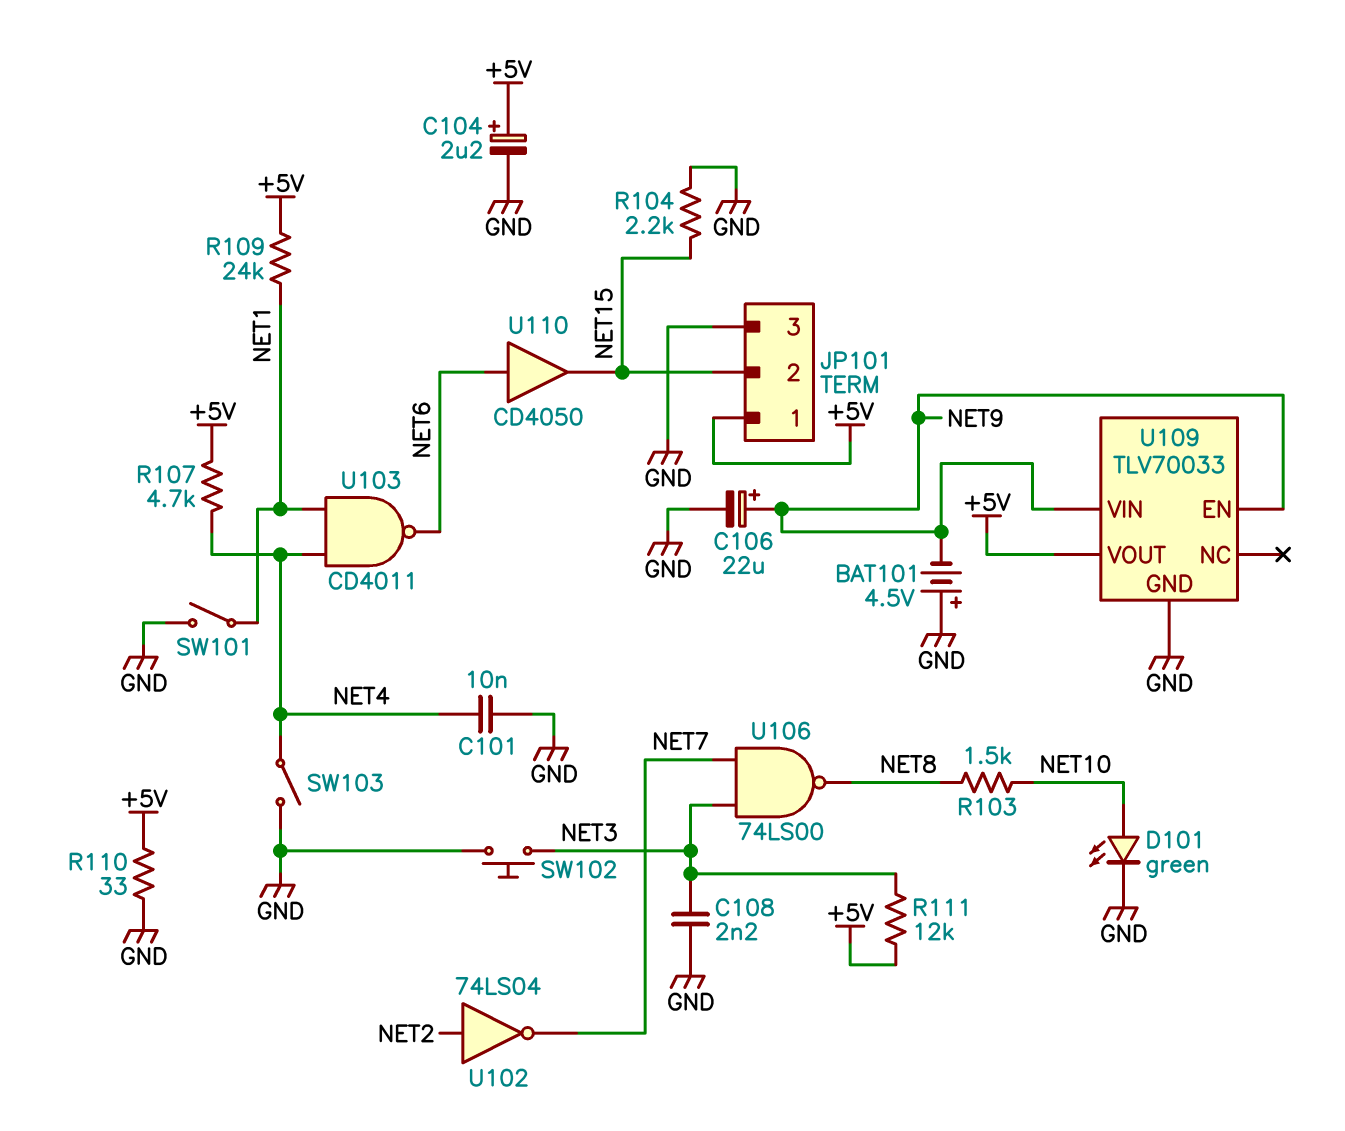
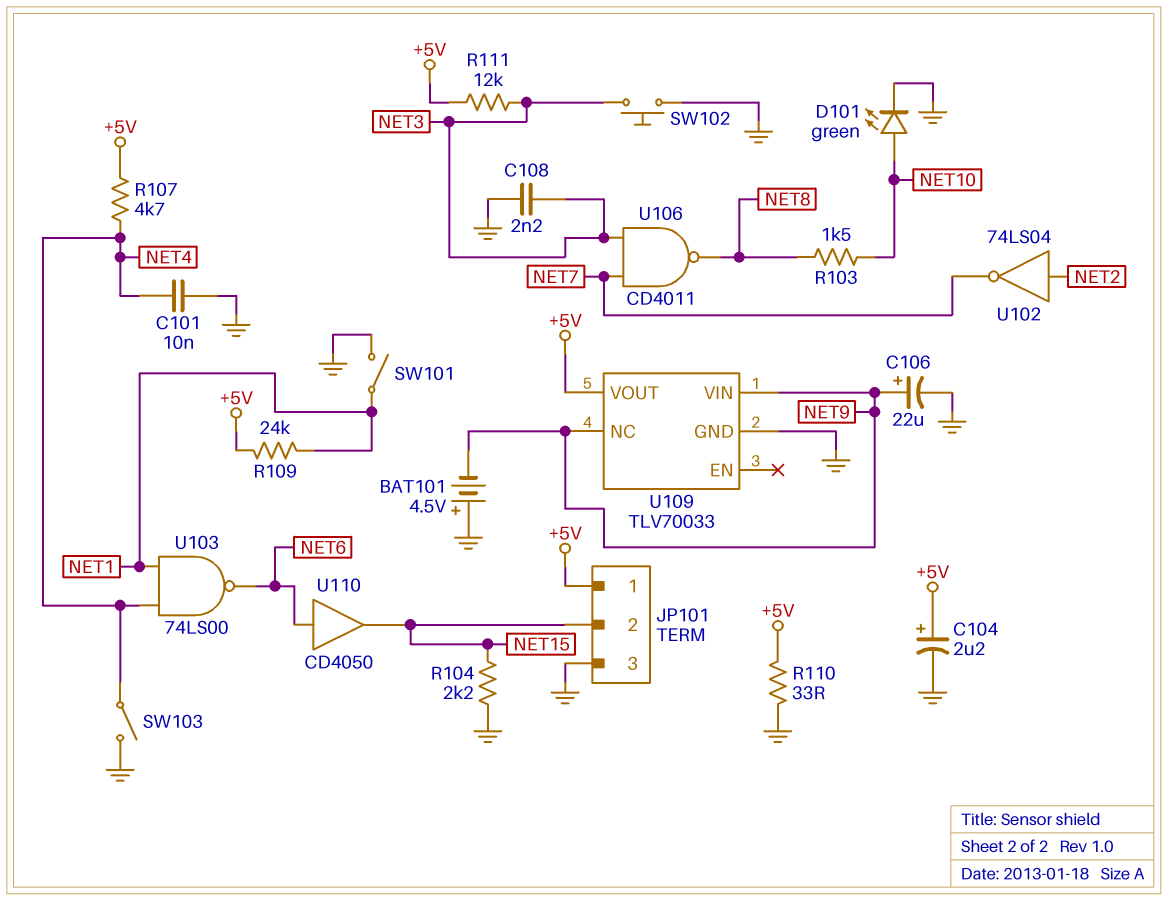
U103: NAND CD4011 (in NET1, in NET4, out NET6) -> NAND 74LS00 (in NET1, in NET4, out NET6)
U106: NAND 74LS00 (in NET3, in NET7, out NET8) -> NAND CD4011 (in NET3, in NET7, out NET8)
U109 pin EN: NET9 -> none
U109 pin NC: none -> NET9

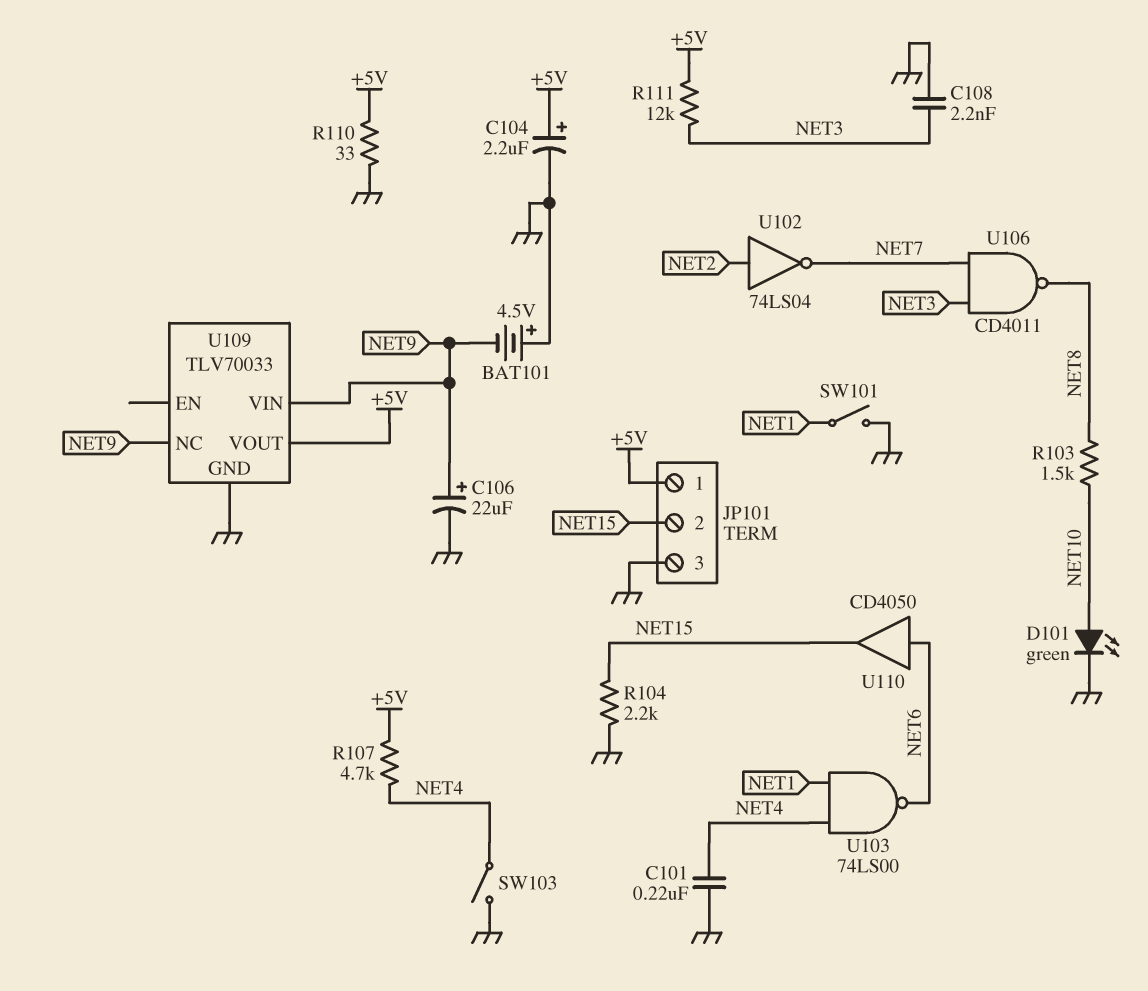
C101: 10nF (GND, NET4) -> 220nF (GND, NET4)
R109: 24k (+5V, NET1) -> none
SW102: button (GND, NET3) -> none

